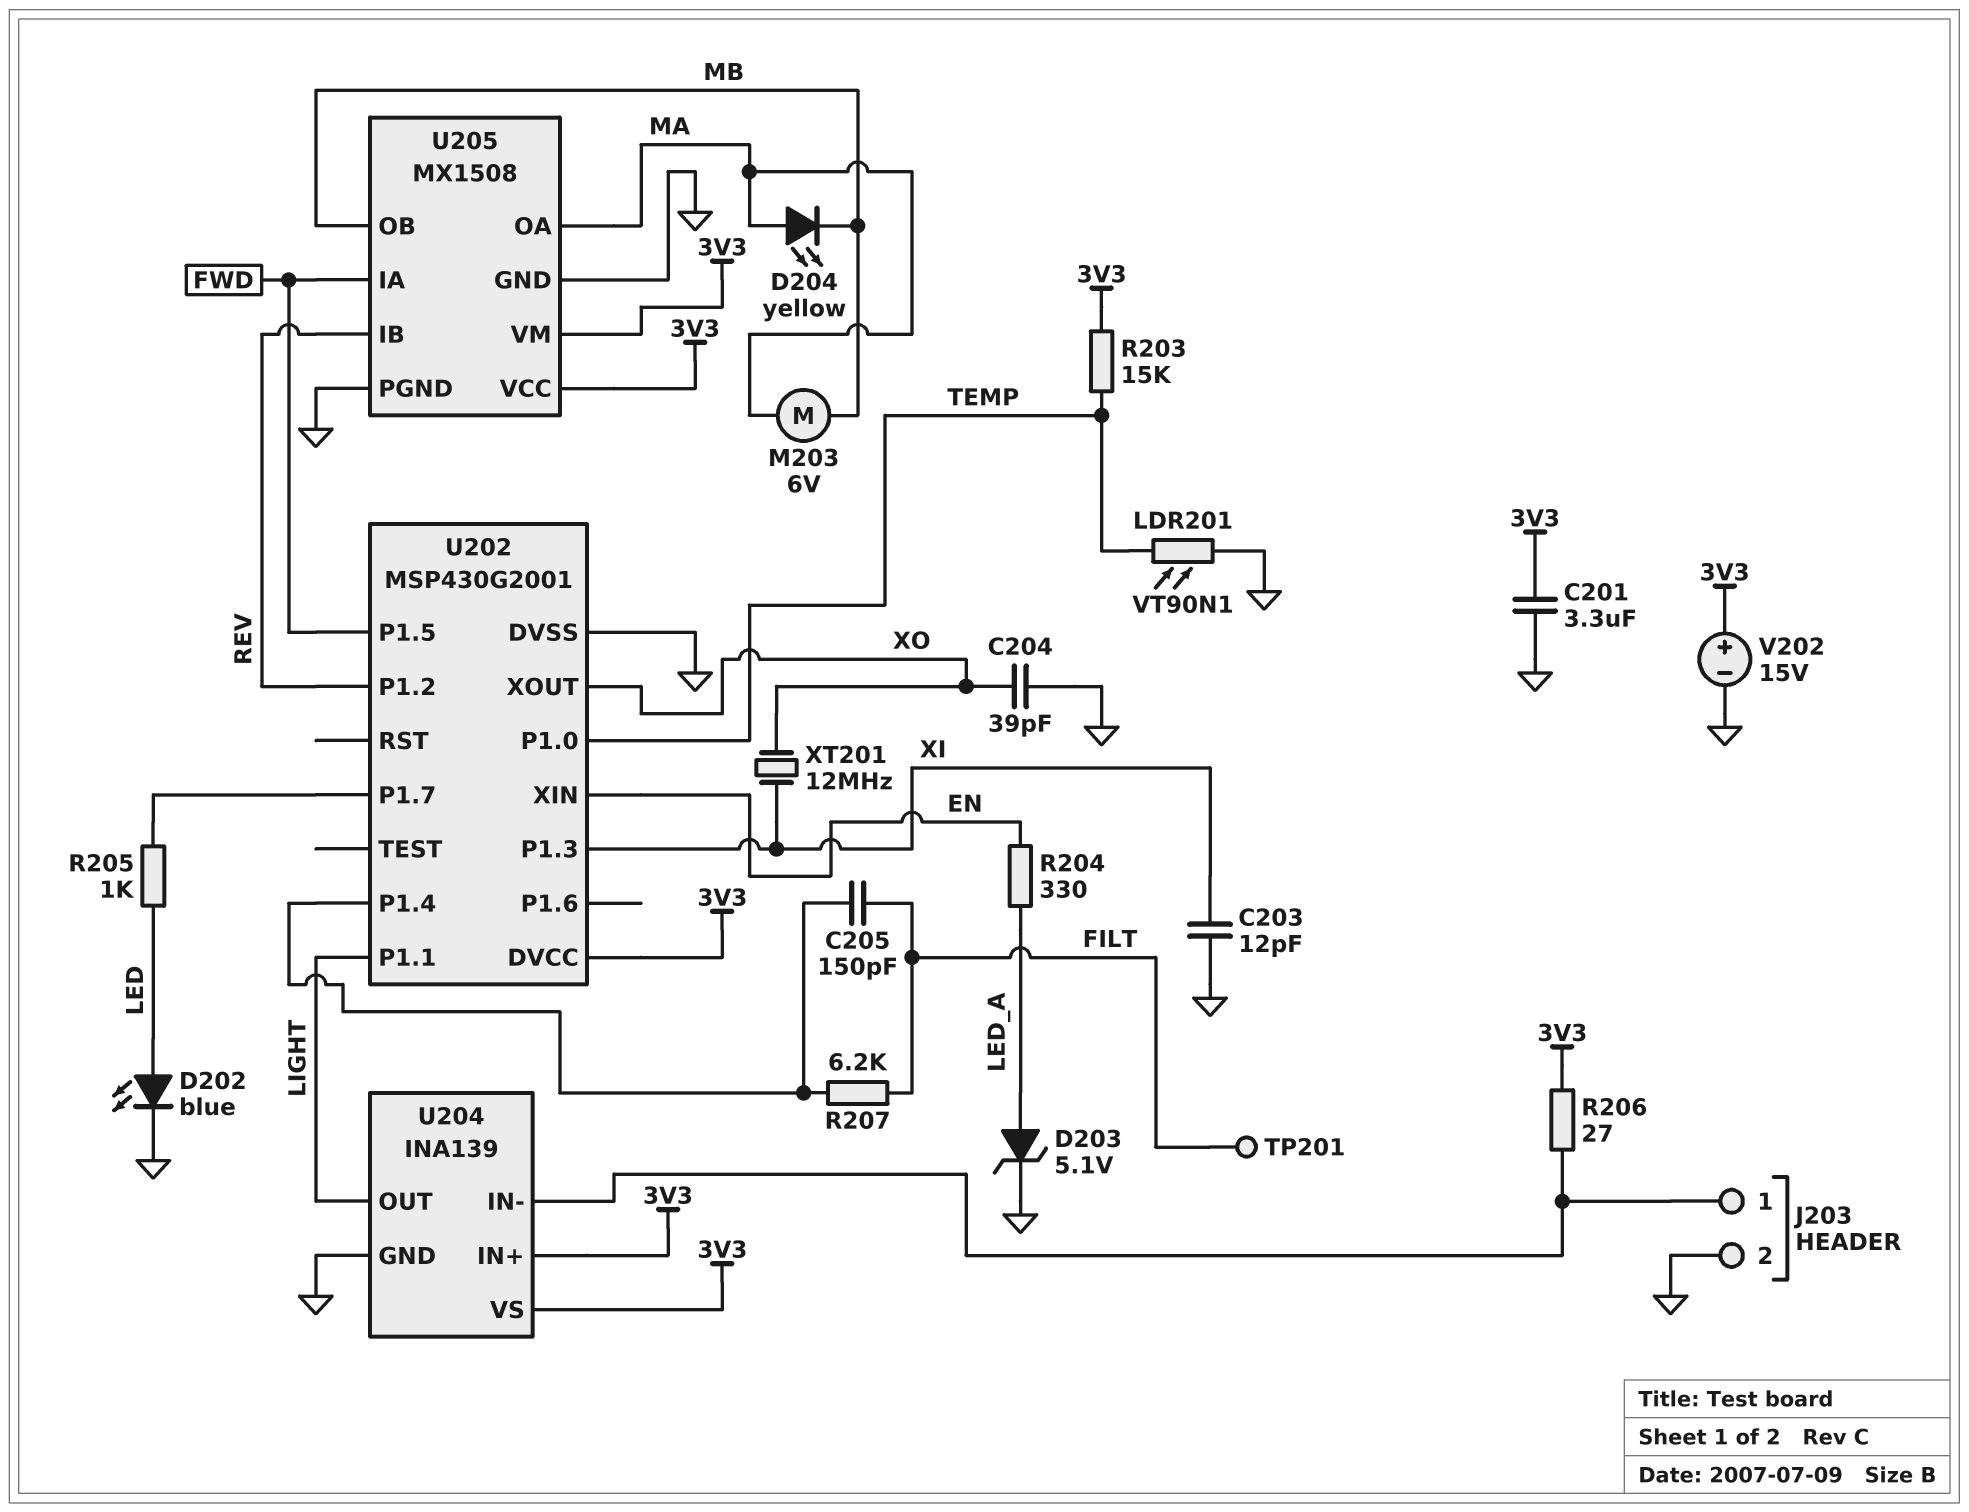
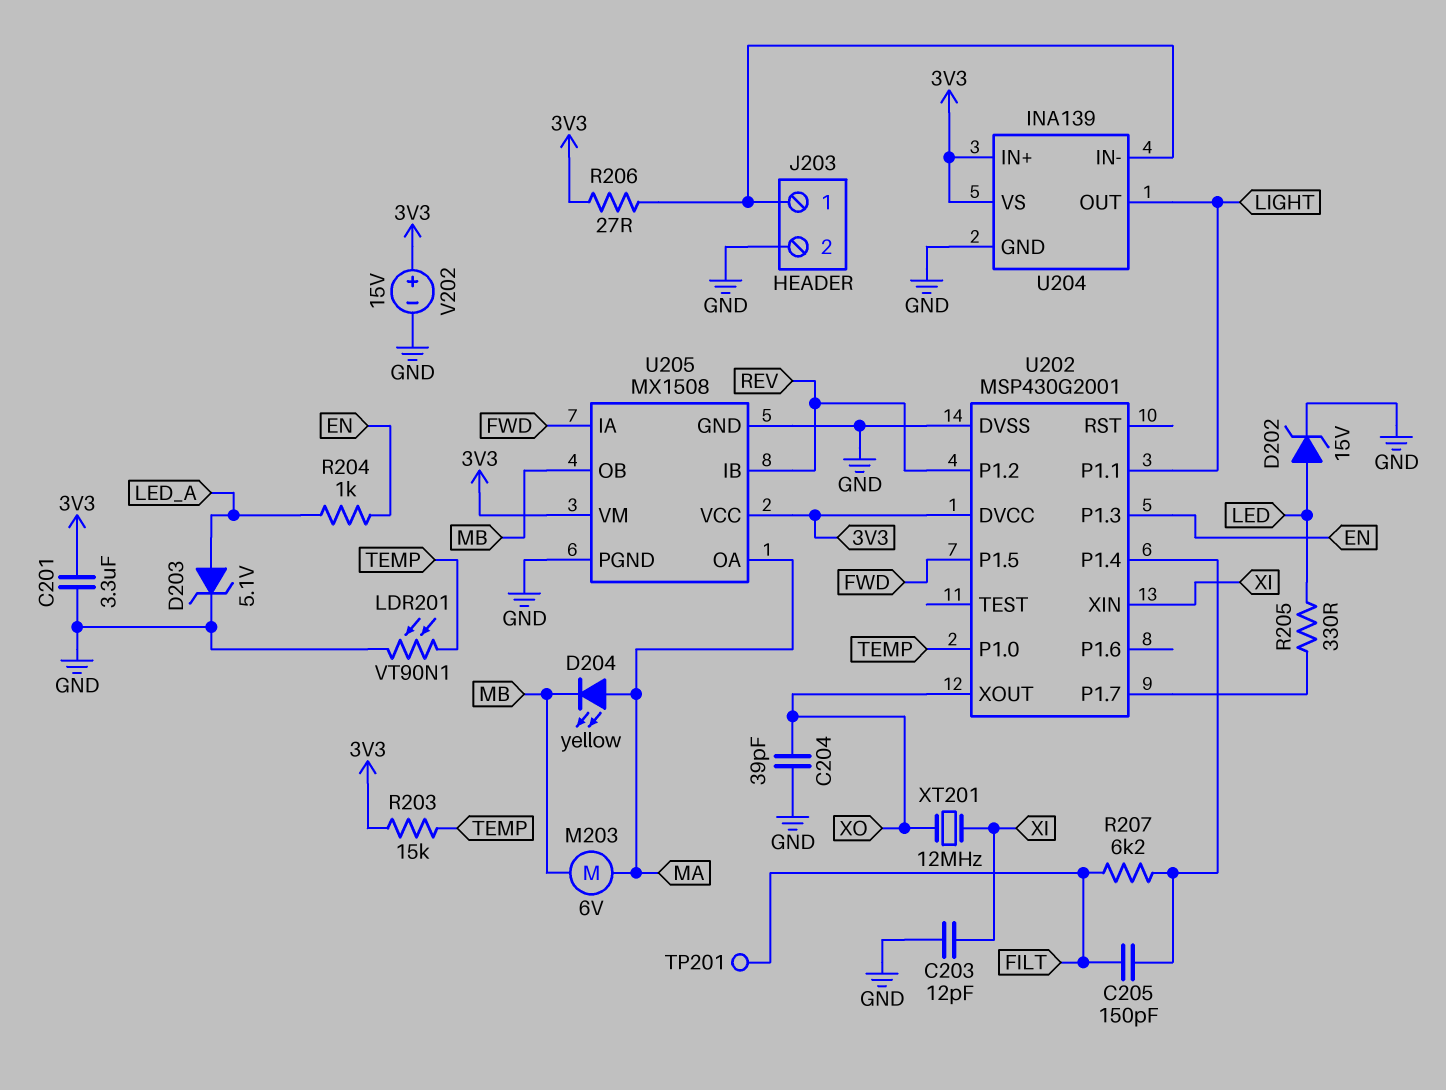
D202: LED blue (A LED, K GND) -> zener 15V (A LED, K GND)
R204: 330 (EN, LED_A) -> 1k (EN, LED_A)
R205: 1k (LED, U202/P1.7) -> 330 (LED, U202/P1.7)
U202 pin P1.3: XI -> EN
U202 pin XIN: EN -> XI

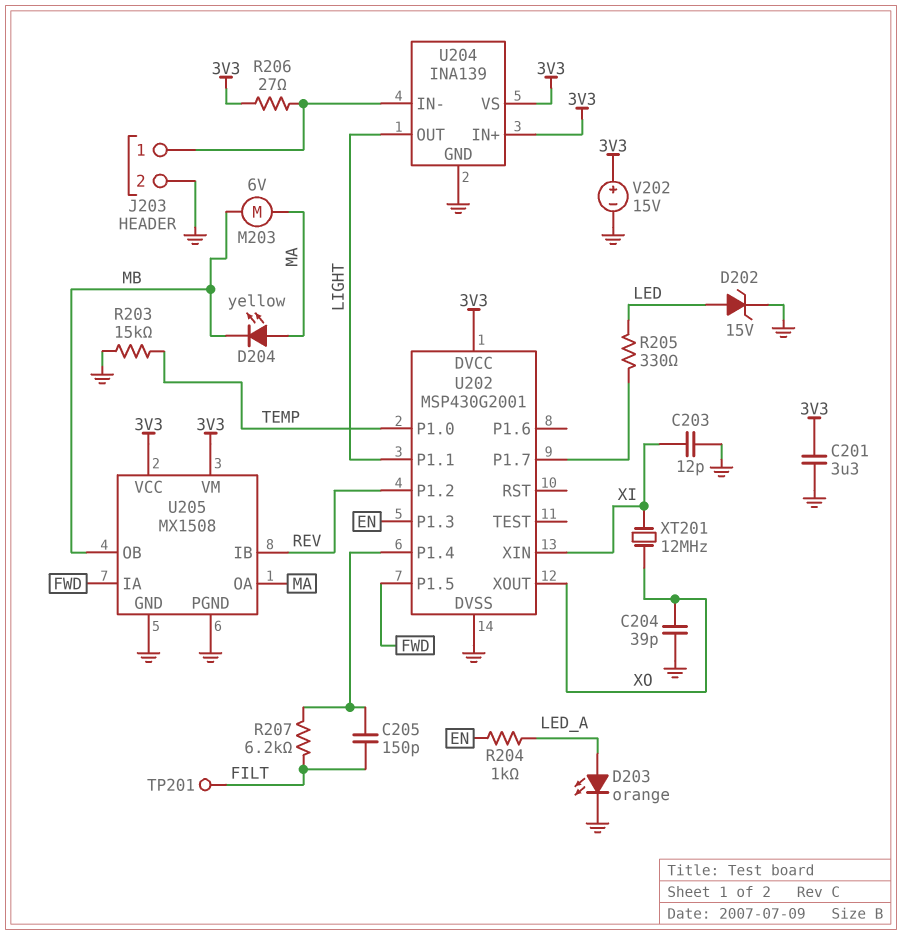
D203: zener 5.1V (A LED_A, K GND) -> LED orange (A LED_A, K GND)
LDR201: VT90N1 (GND, TEMP) -> none
R203: 15k (3V3, TEMP) -> 15k (GND, TEMP)

